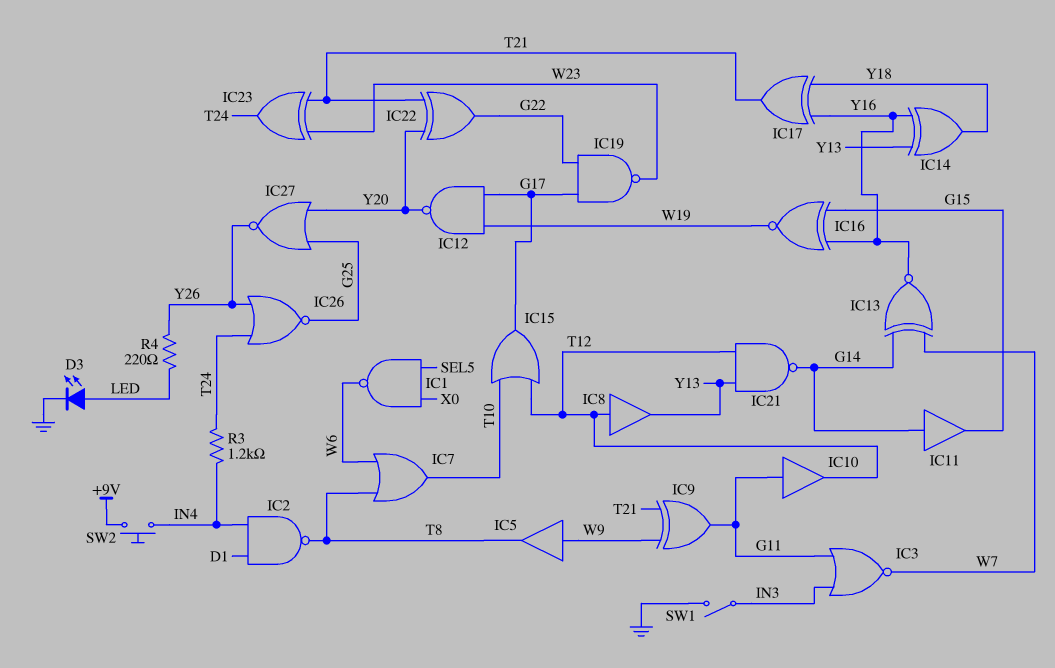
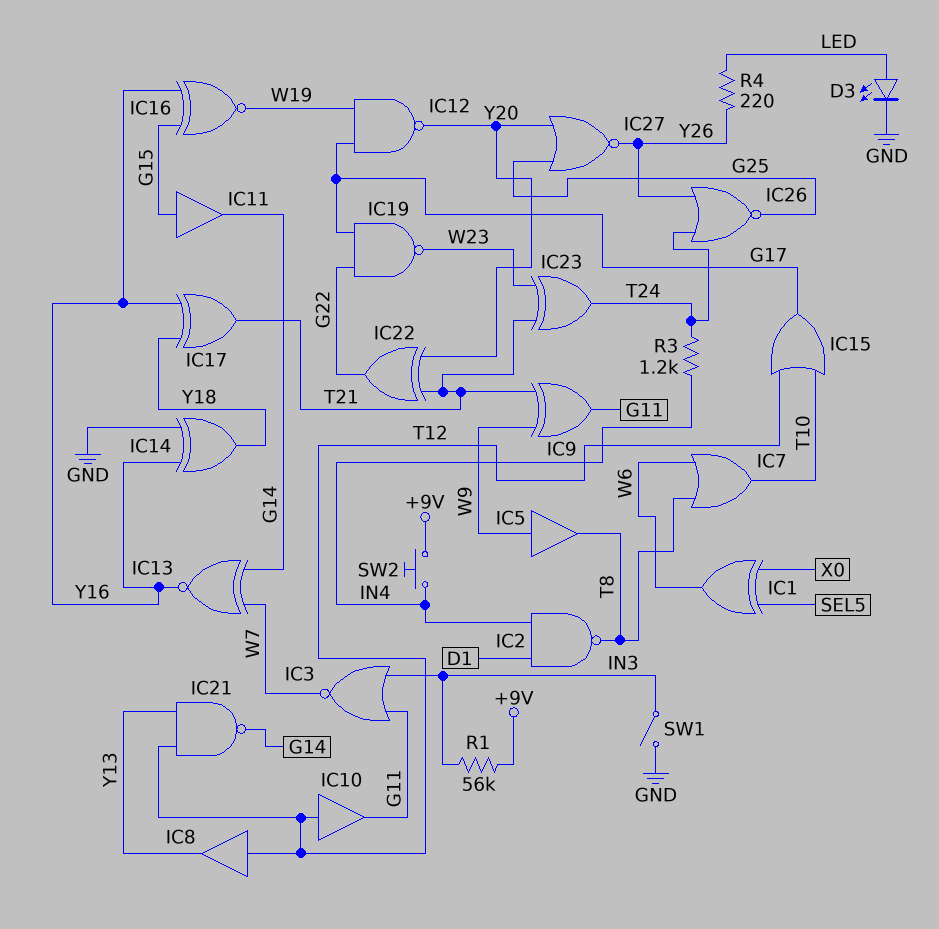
IC1: NAND (in SEL5, in X0, out W6) -> XOR (in SEL5, in X0, out W6)
IC10: buffer (in G11, out T12) -> buffer (in T12, out G11)
IC11: buffer (in G14, out G15) -> buffer (in G15, out G14)
IC14: XOR (in Y13, in Y16, out Y18) -> XOR (in GND, in Y16, out Y18)
R1: none -> 56k (+9V, IN3)

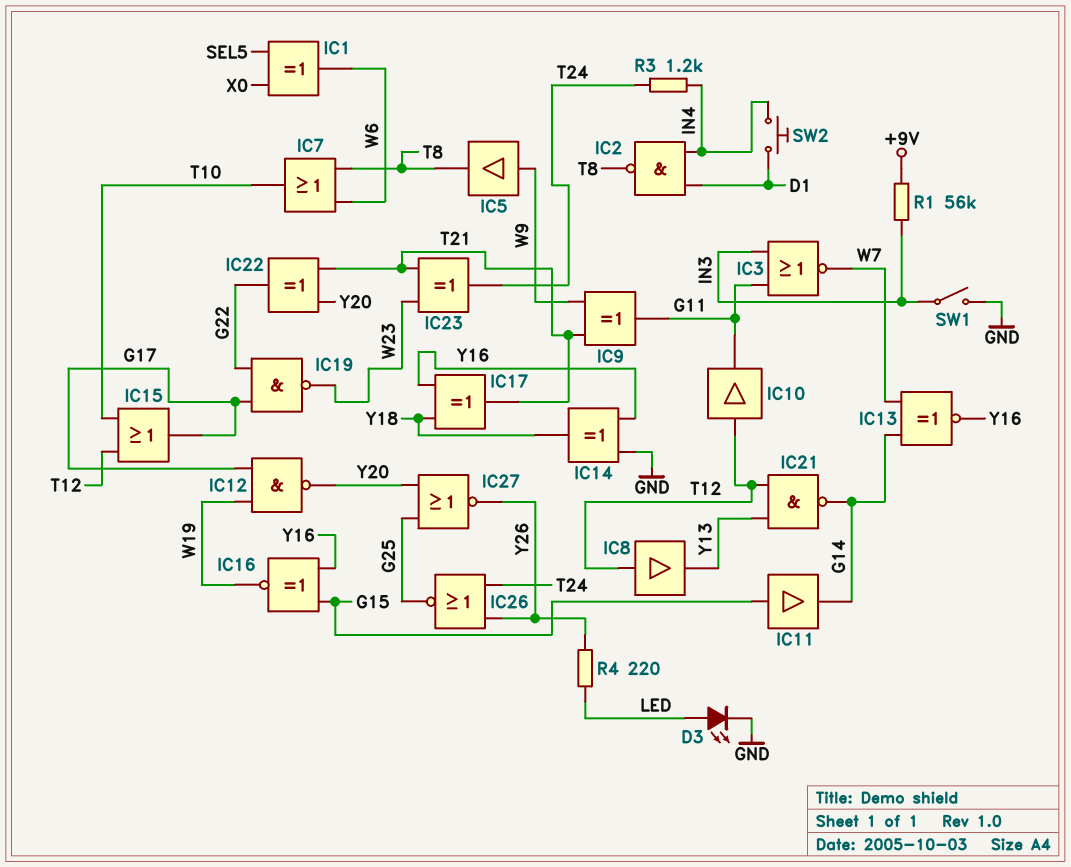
SW2: button (+9V, IN4) -> button (D1, IN4)

